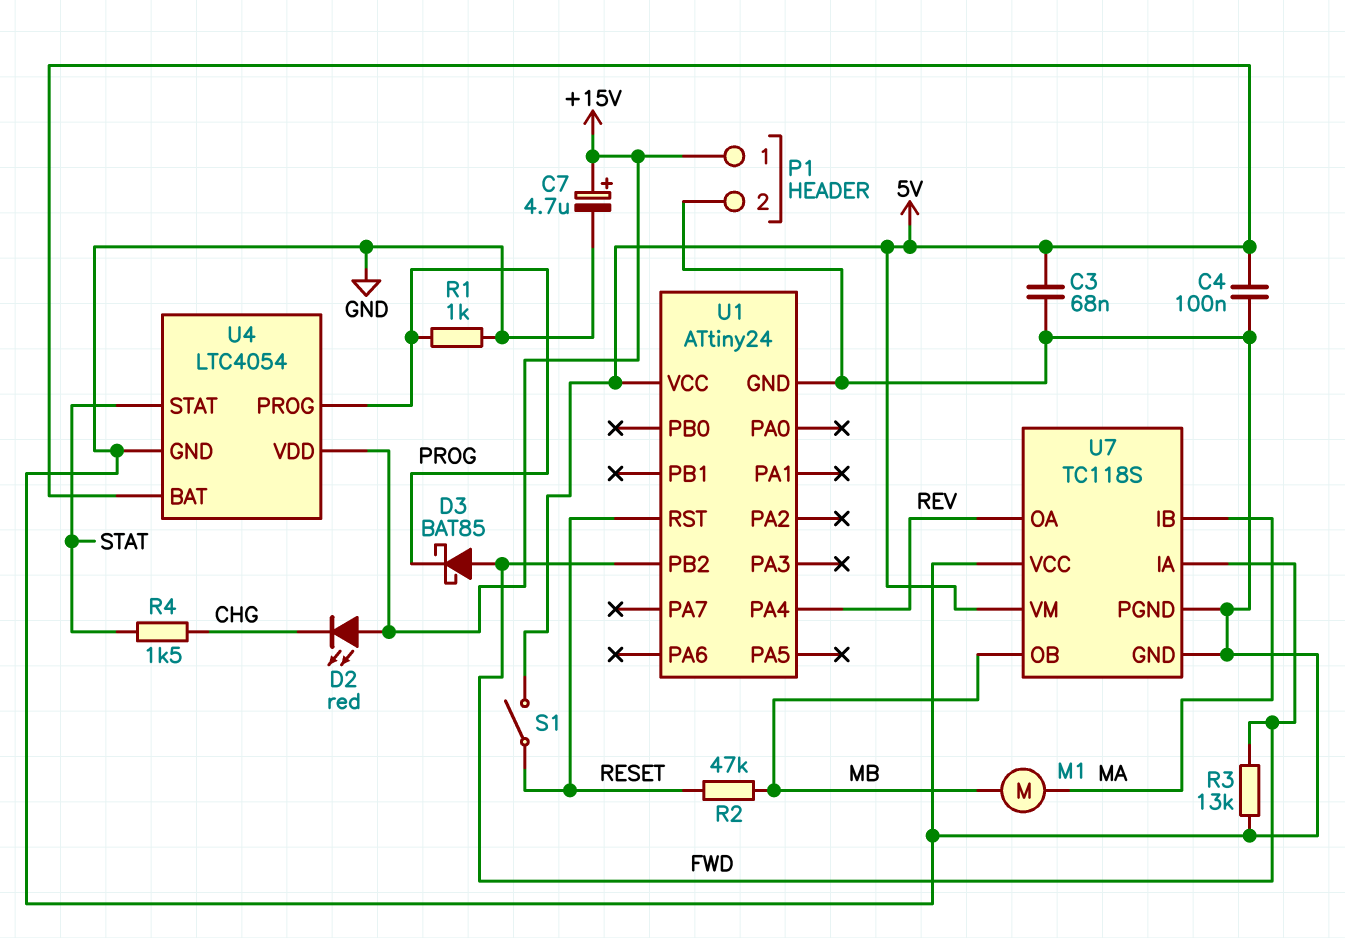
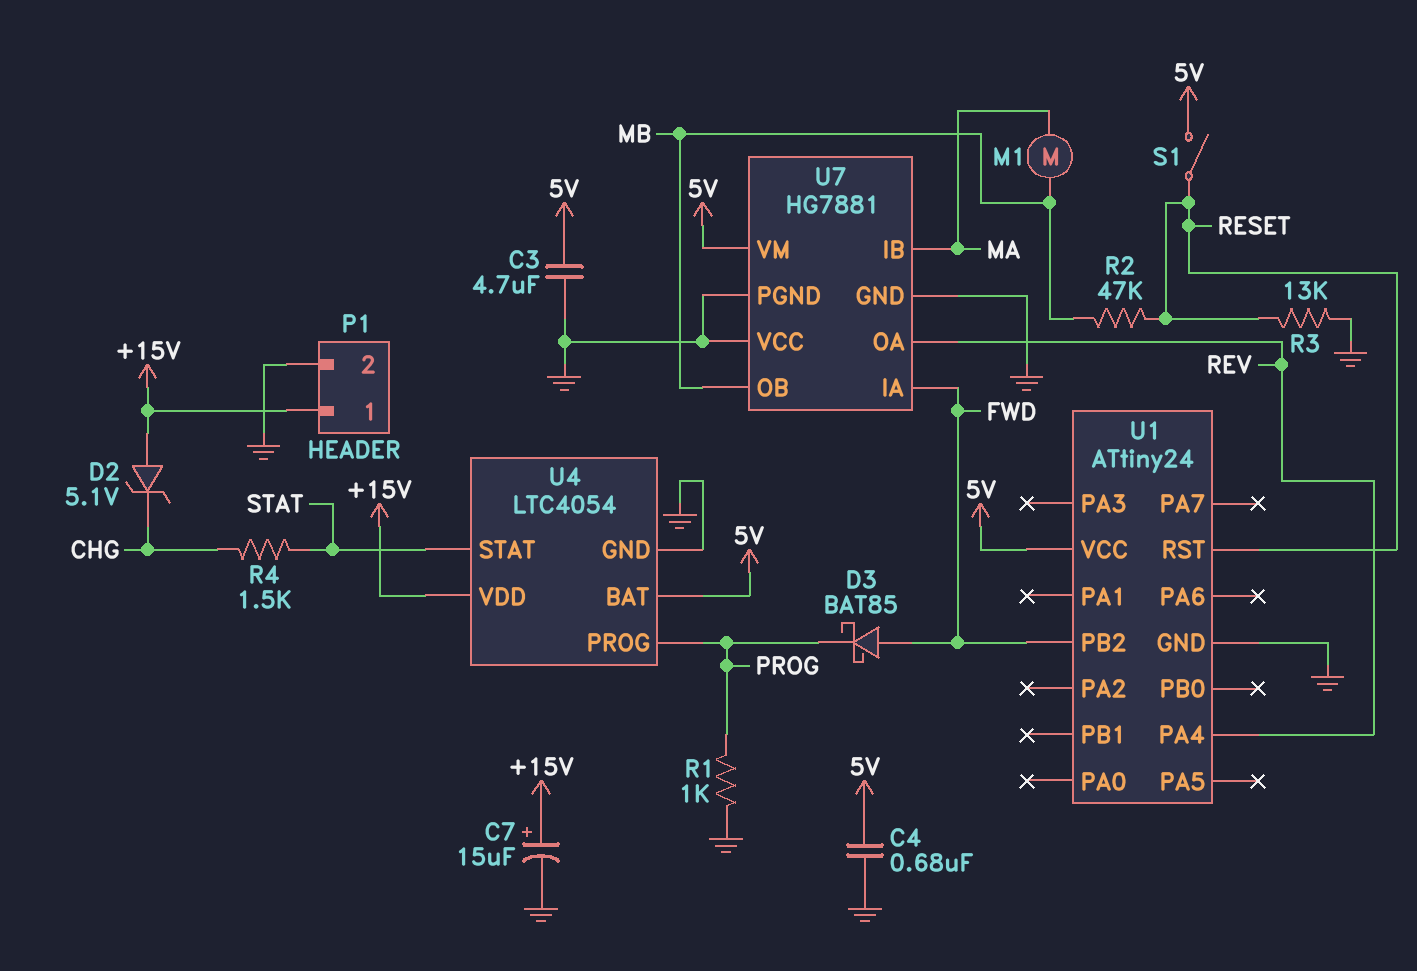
C3: 68nF (5V, GND) -> 4.7uF (5V, GND)
C4: 100nF (5V, GND) -> 680nF (5V, GND)
C7: 4.7uF (plus +15V, minus GND) -> 15uF (plus +15V, minus GND)
D2: LED red (A +15V, K CHG) -> zener 5.1V (A +15V, K CHG)
R3: 13k (FWD, GND) -> 13k (GND, RESET)
U7: TC118S -> HG7881

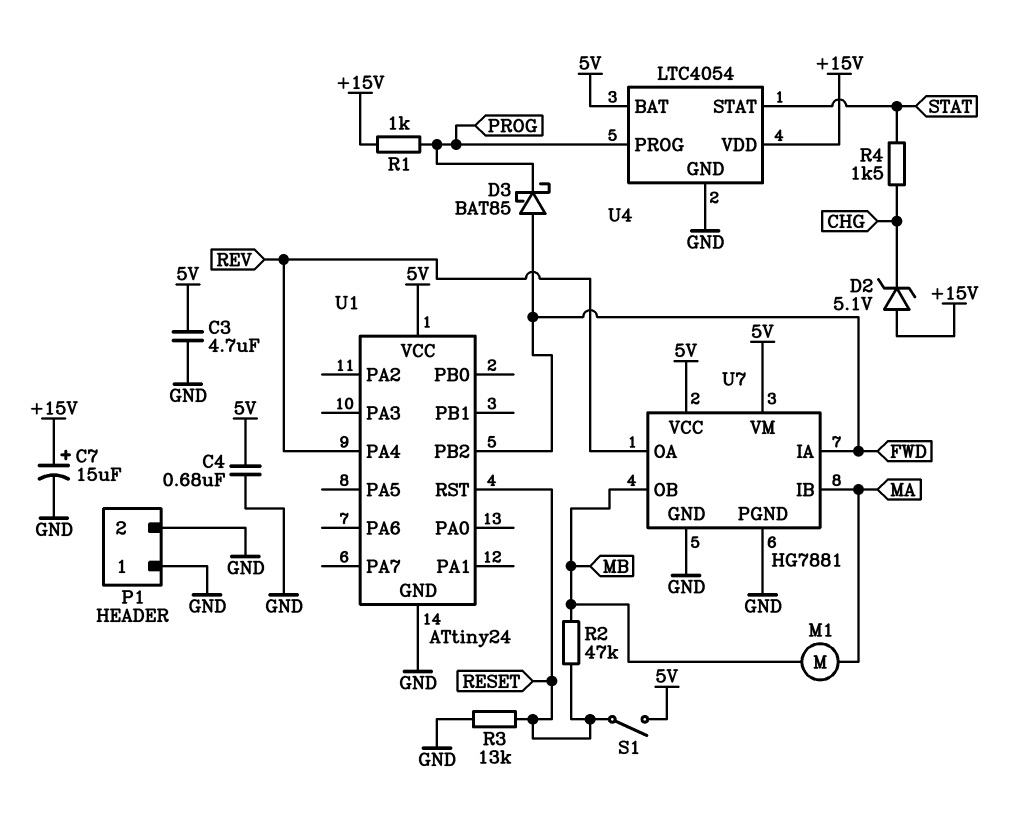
P1 pin 1: +15V -> GND
R1: 1k (GND, PROG) -> 1k (+15V, PROG)
U7 pin VCC: GND -> 5V

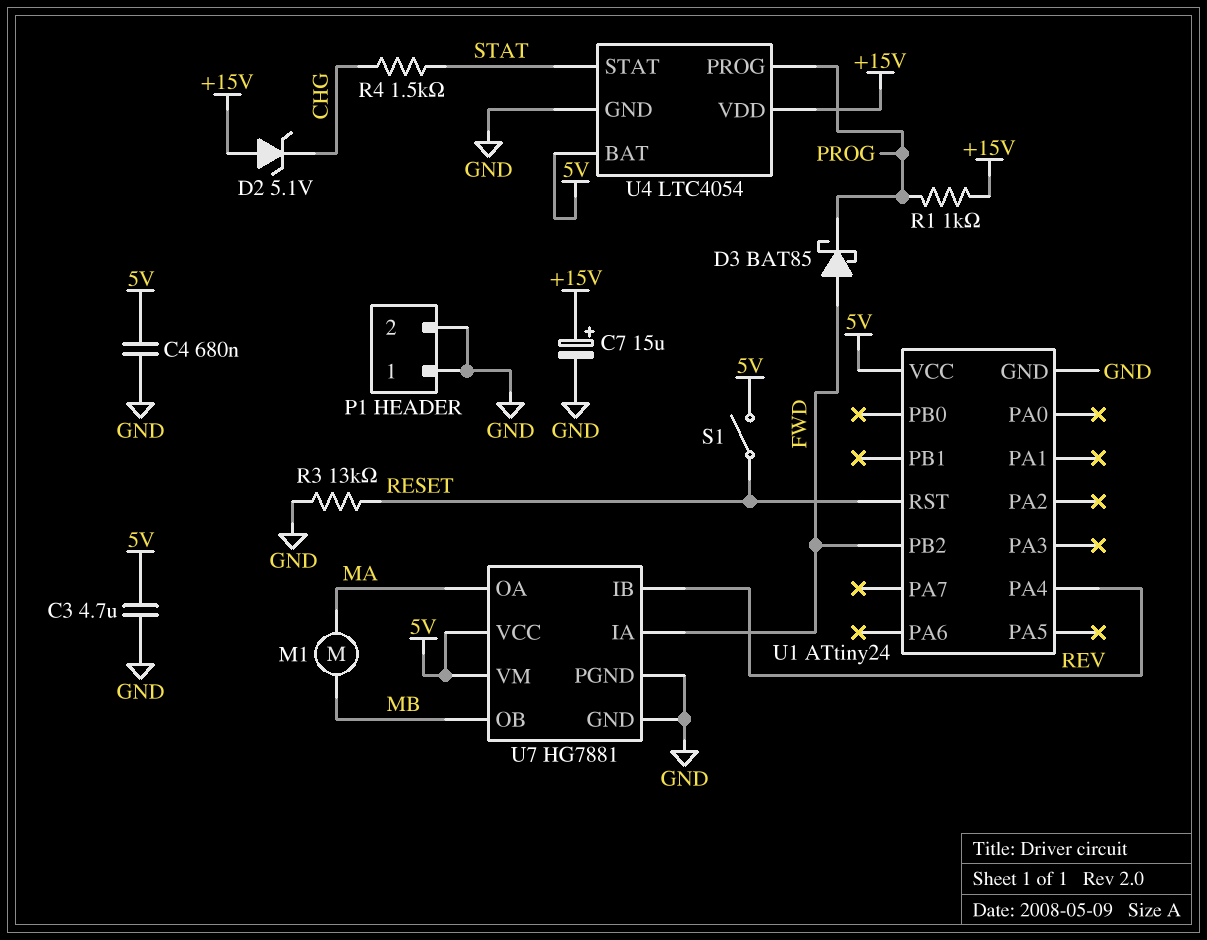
R2: 47k (MB, RESET) -> none
U7 pin IB: MA -> REV
U7 pin OA: REV -> MA

